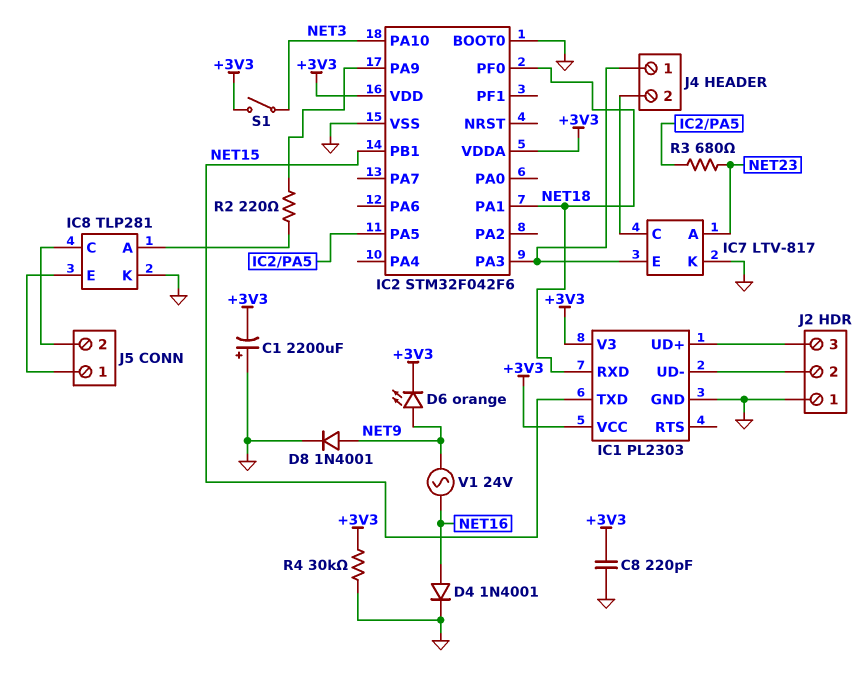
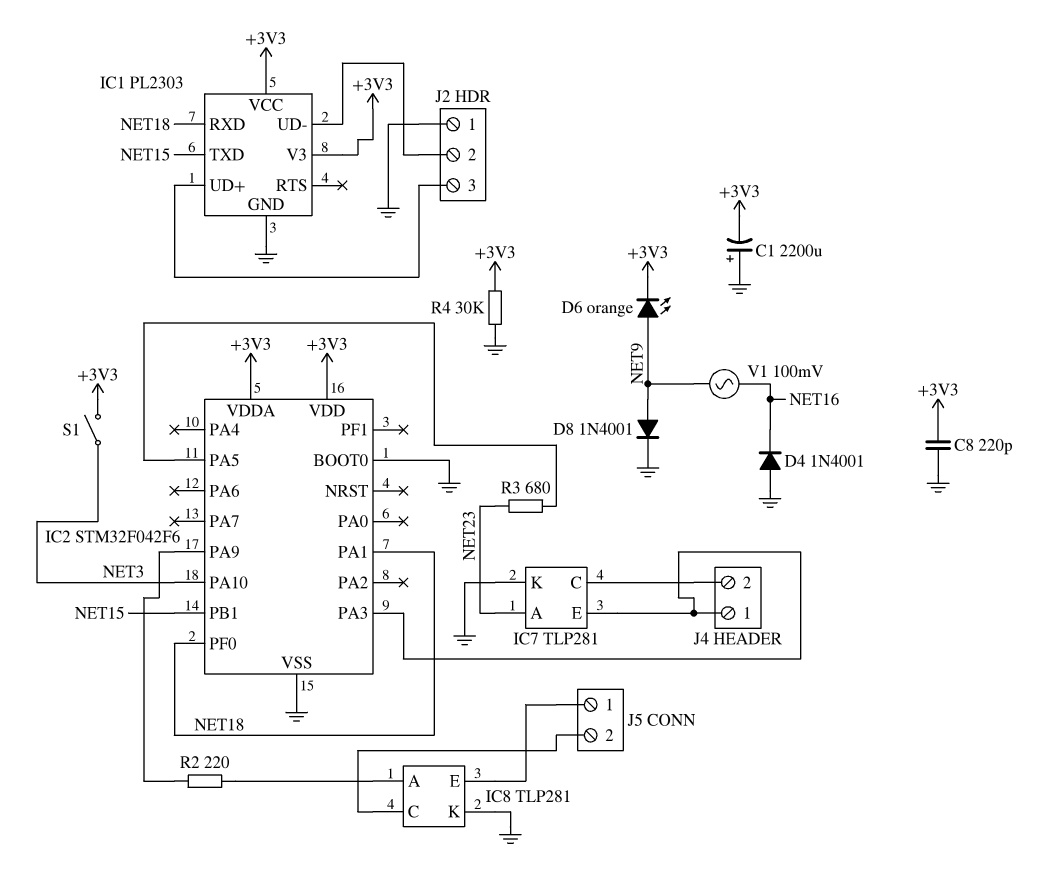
D4: diode 1N4001 (A NET16, K GND) -> diode 1N4001 (A GND, K NET16)
IC7: LTV-817 -> TLP281
V1: AC 24V (NET9, NET16) -> AC 100mV (NET9, NET16)

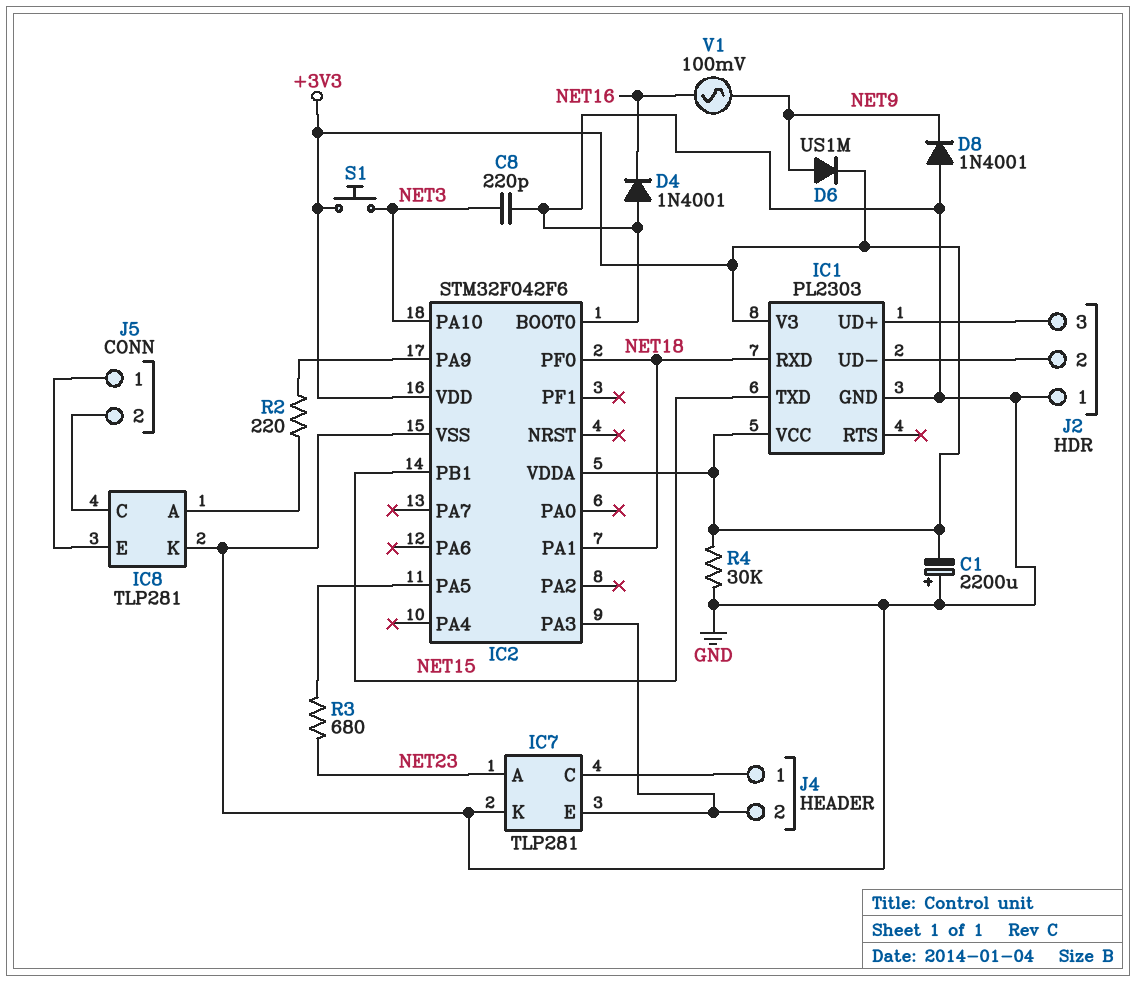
C8: 220pF (+3V3, GND) -> 220pF (GND, NET3)
D6: LED orange (A NET9, K +3V3) -> diode US1M (A NET9, K +3V3)
D8: diode 1N4001 (A NET9, K GND) -> diode 1N4001 (A GND, K NET9)
J4 pin 1: IC2/PA3 -> IC7/C
J4 pin 2: IC7/C -> IC2/PA3
S1: switch (+3V3, NET3) -> button (+3V3, NET3)

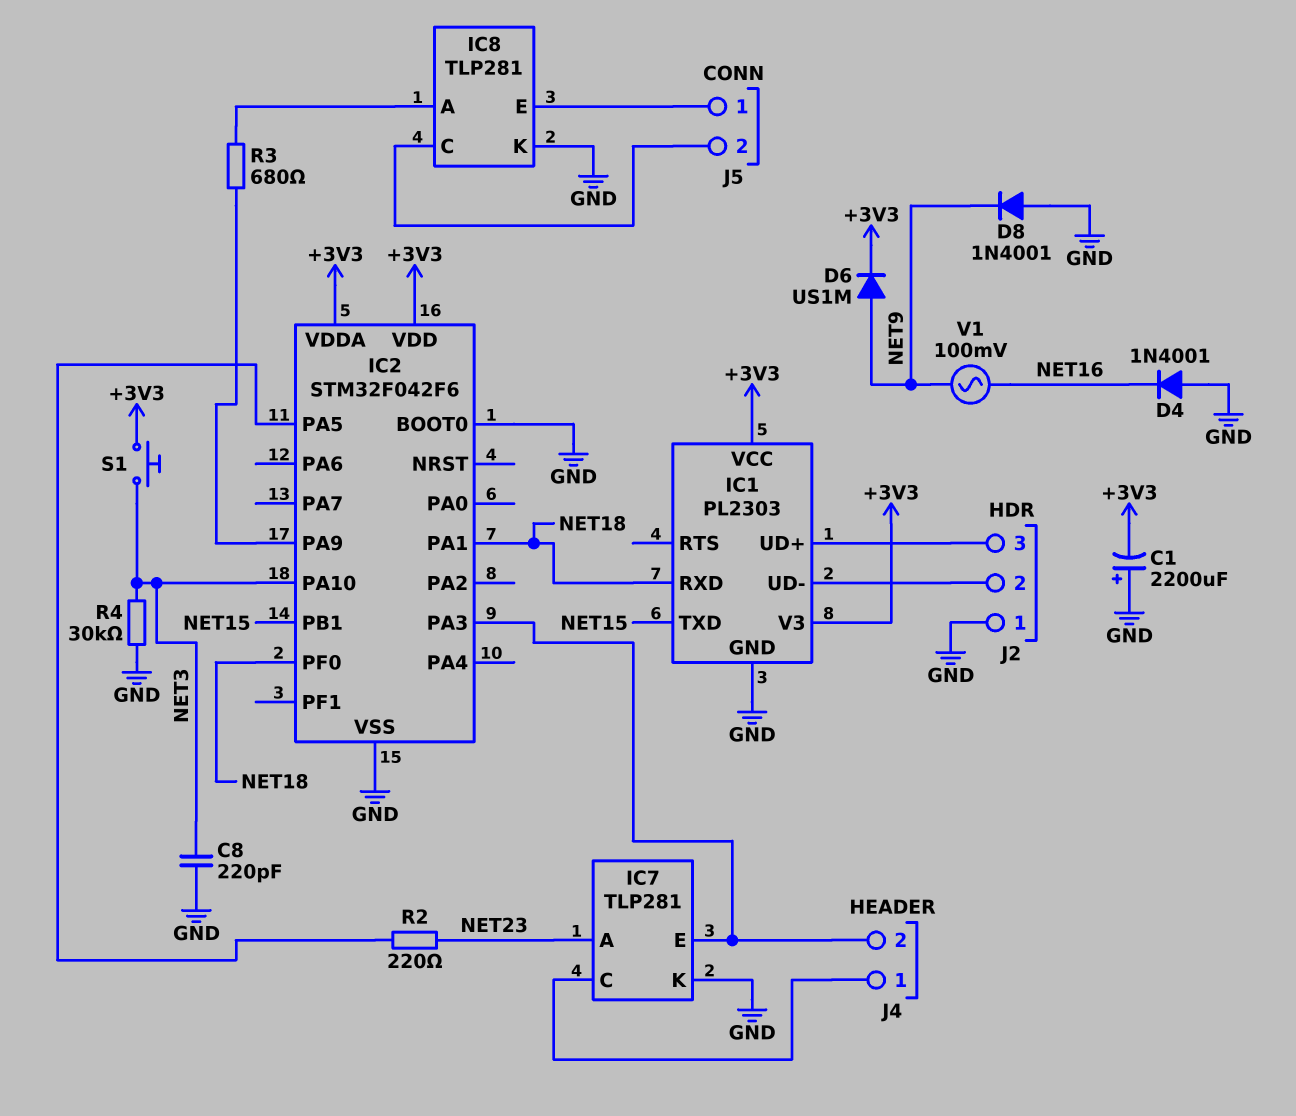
R2: 220 (IC2/PA9, IC8/A) -> 220 (IC2/PA5, NET23)
R3: 680 (IC2/PA5, NET23) -> 680 (IC2/PA9, IC8/A)
R4: 30k (+3V3, GND) -> 30k (GND, NET3)

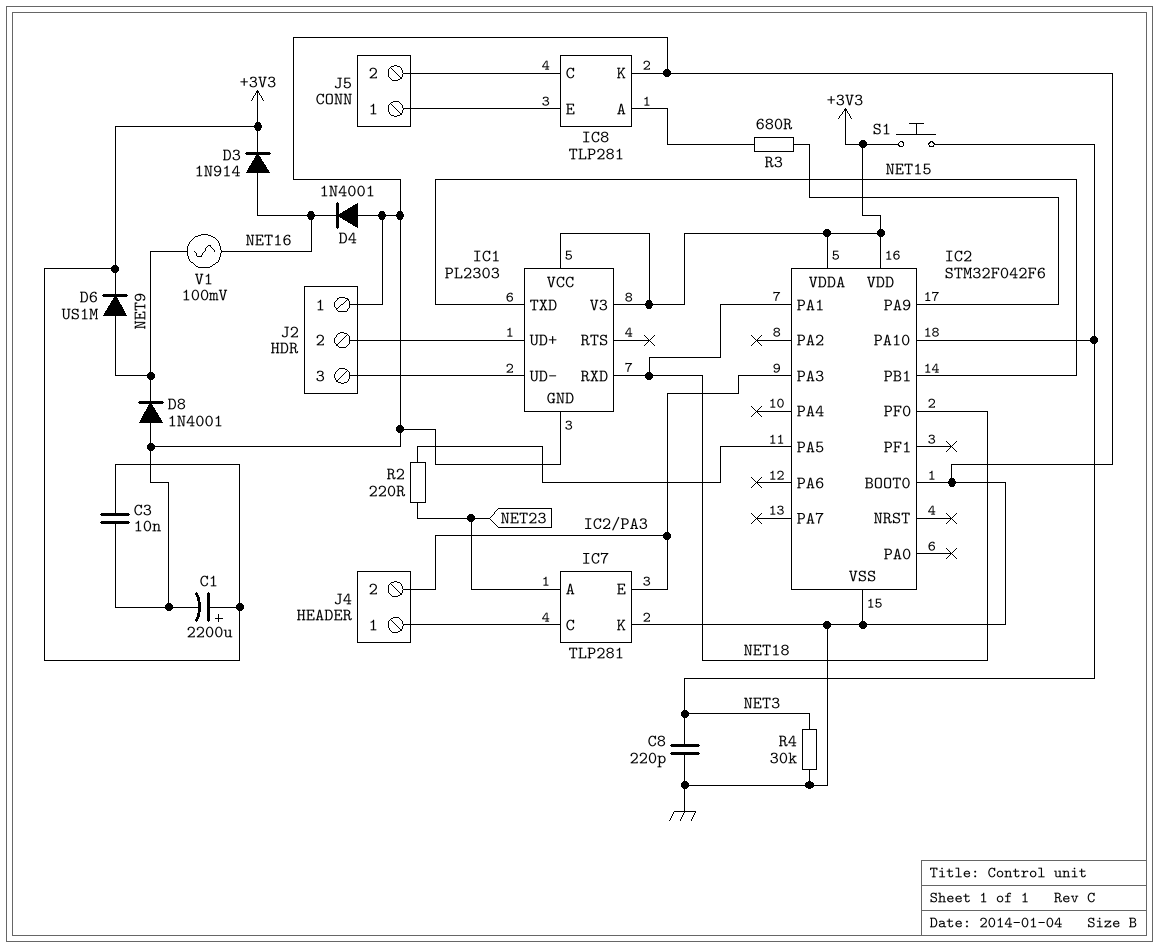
C1: 2200uF (plus GND, minus +3V3) -> 2200uF (plus +3V3, minus GND)
C3: none -> 10nF (+3V3, GND)
D3: none -> diode 1N914 (A NET16, K +3V3)
J2 pin 2: IC1/UD- -> IC1/UD+
J2 pin 3: IC1/UD+ -> IC1/UD-

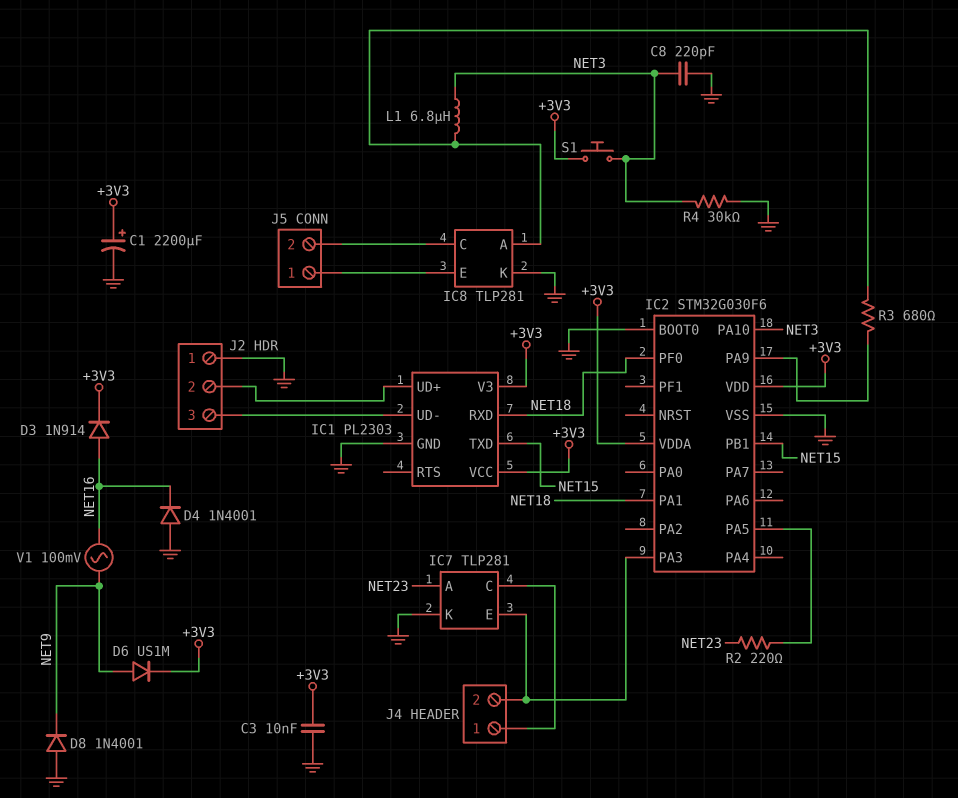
IC2: STM32F042F6 -> STM32G030F6
L1: none -> 6.8uH (IC8/A, NET3)

